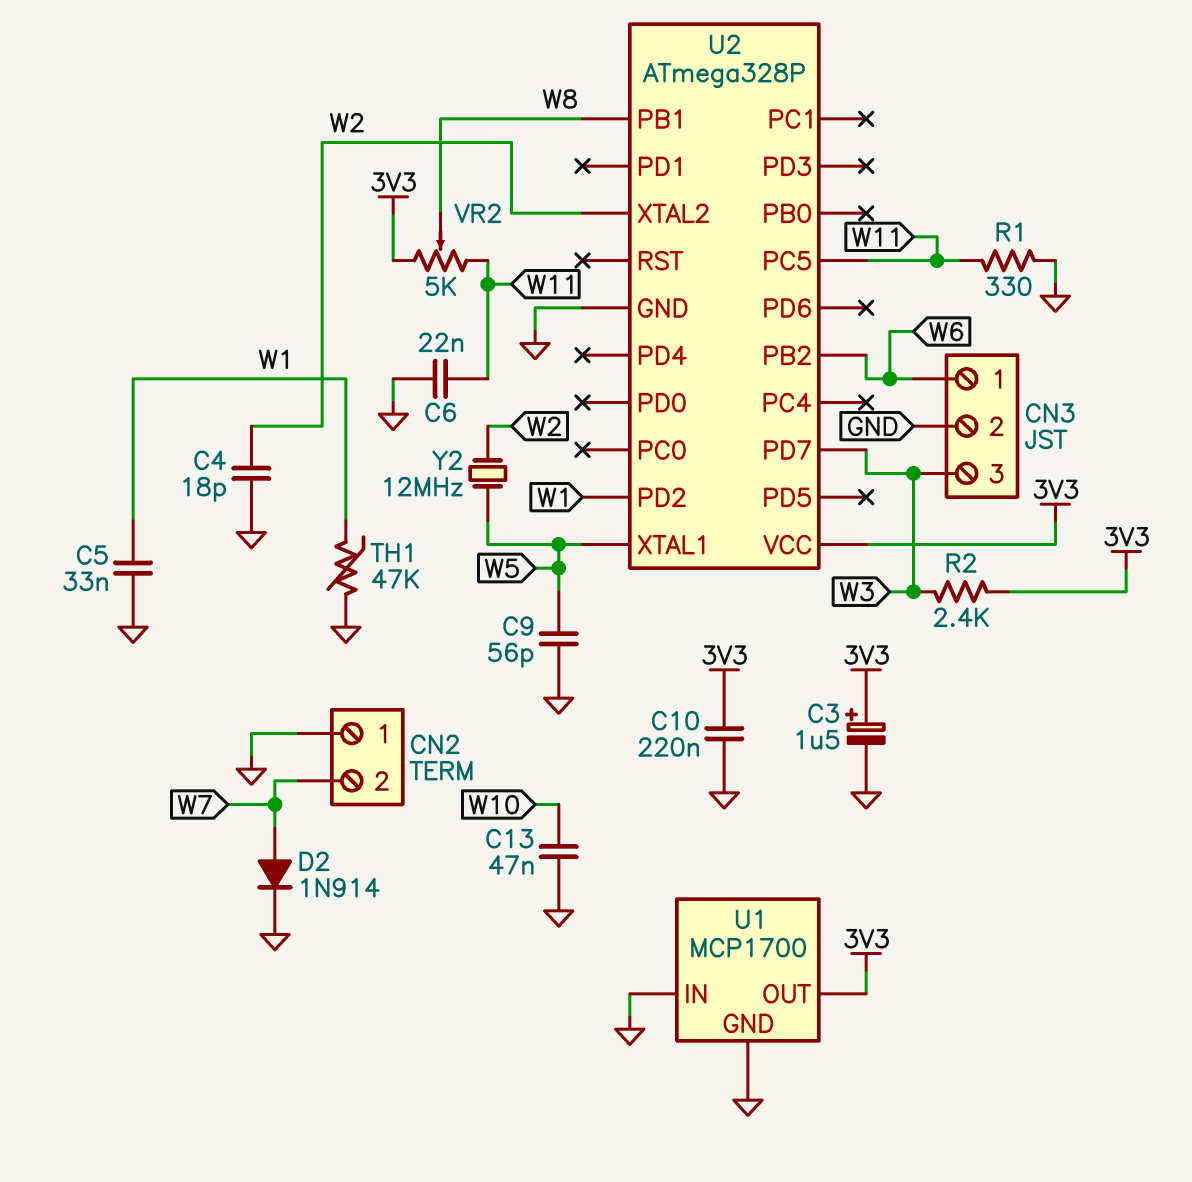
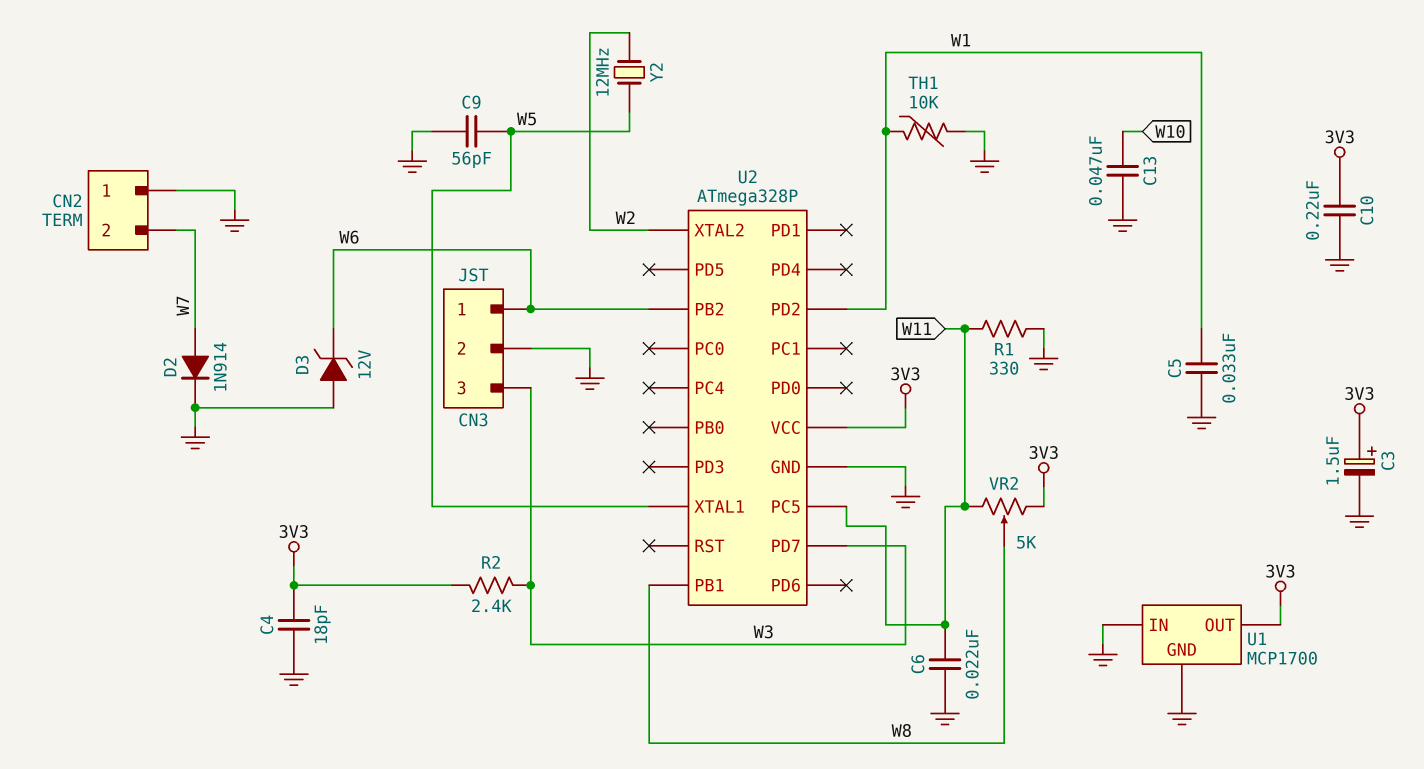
C4: 18pF (GND, W2) -> 18pF (3V3, GND)
D3: none -> zener 12V (A GND, K W6)
TH1: 47k (GND, W1) -> 10k (GND, W1)

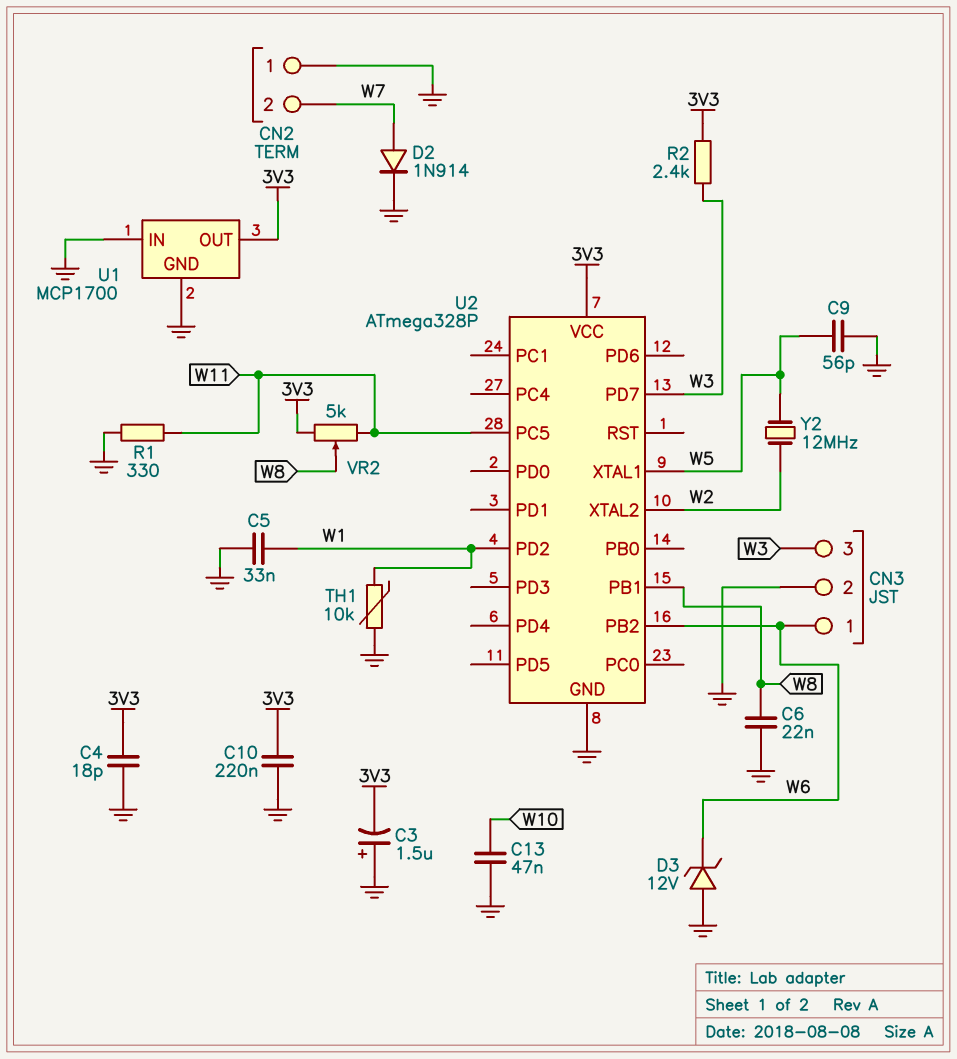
C3: 1.5uF (plus 3V3, minus GND) -> 1.5uF (plus GND, minus 3V3)
C6: 22nF (GND, W11) -> 22nF (GND, W8)

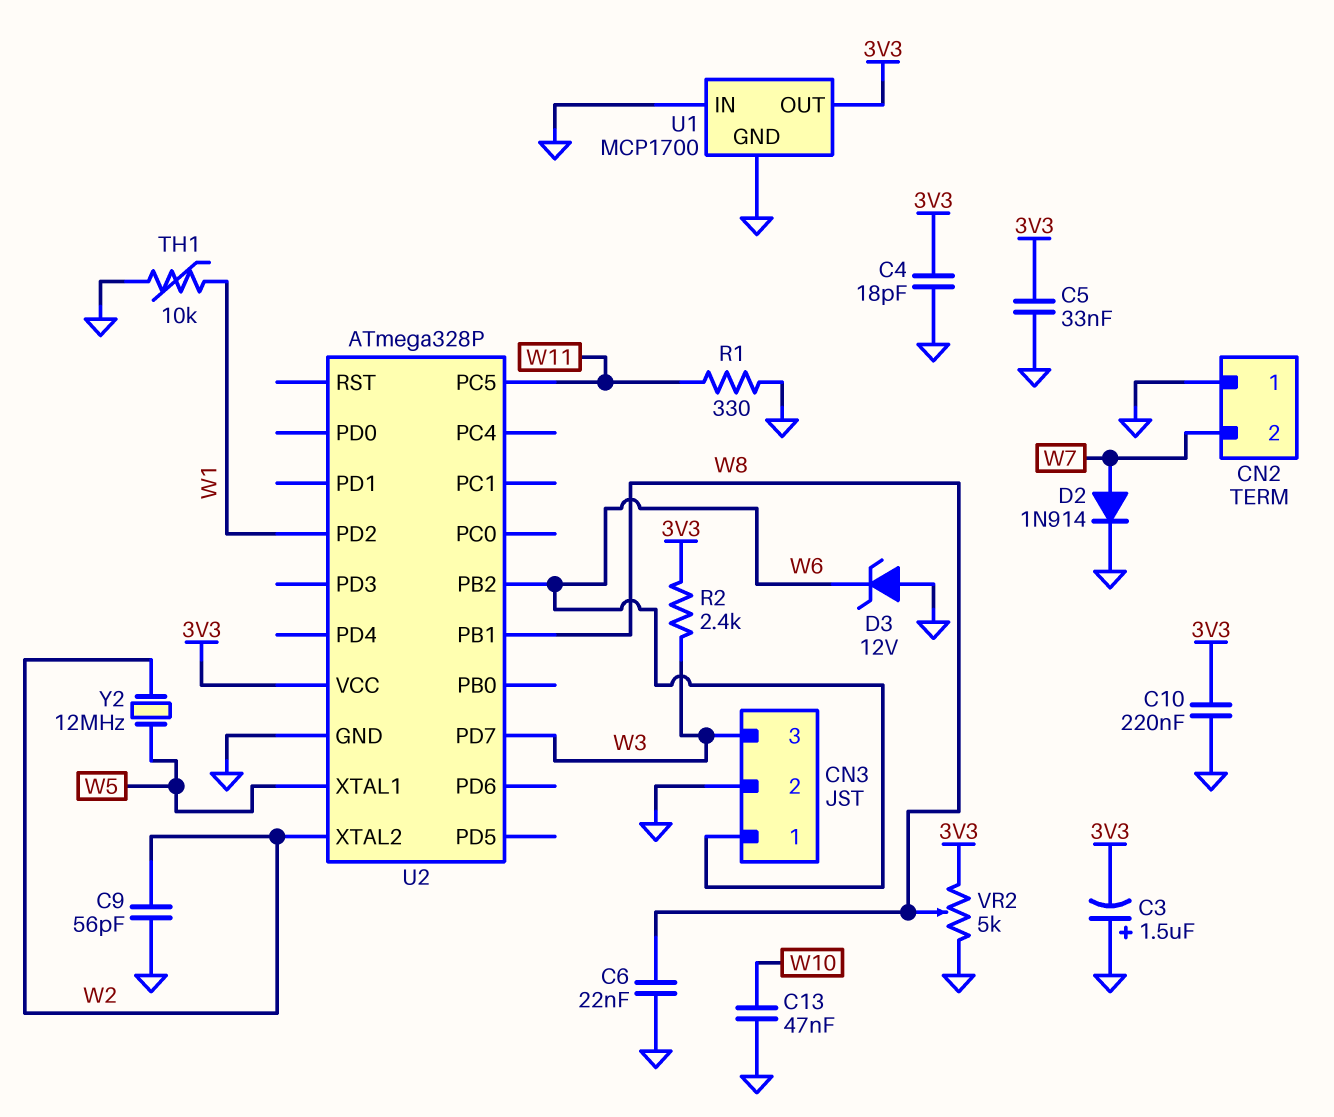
C5: 33nF (GND, W1) -> 33nF (3V3, GND)
C9: 56pF (GND, W5) -> 56pF (GND, W2)
VR2: 5k (3V3, W11, wiper W8) -> 5k (3V3, GND, wiper W8)

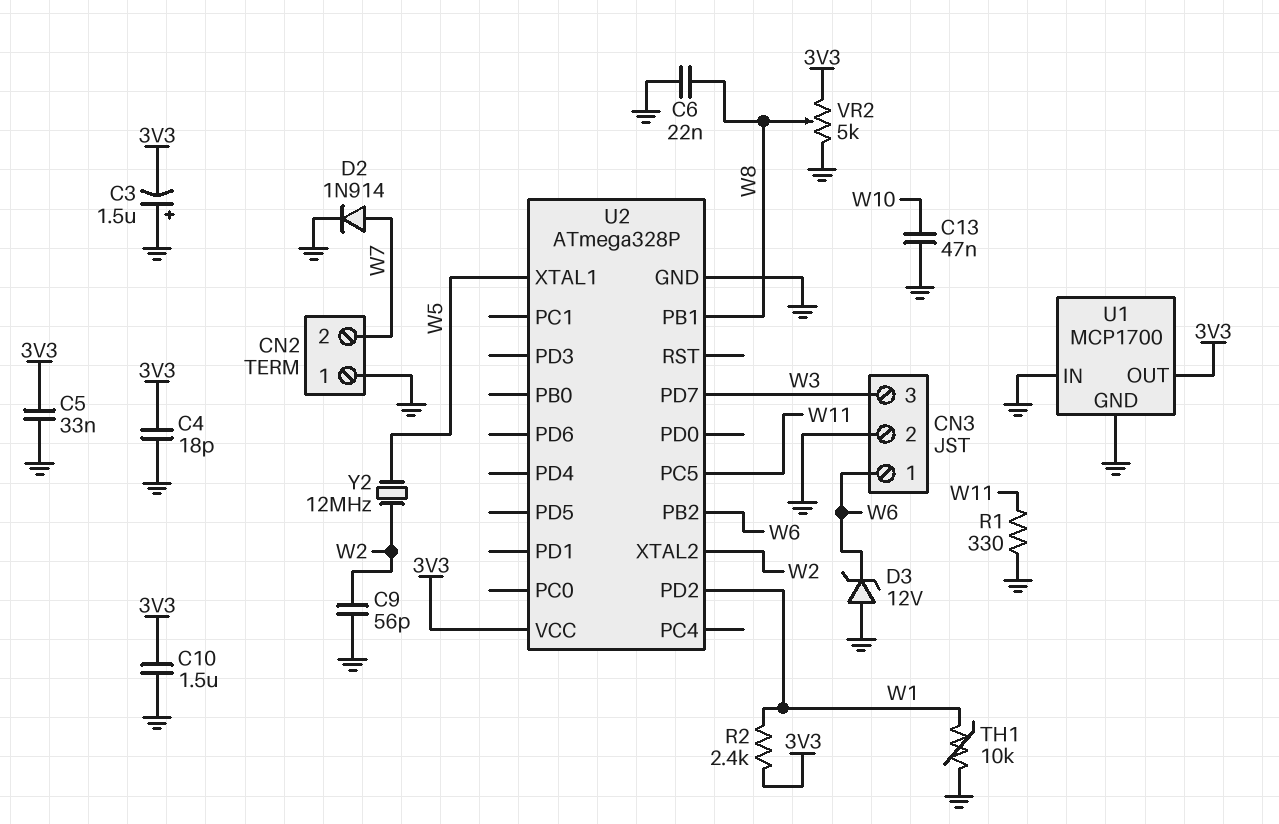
C10: 220nF (3V3, GND) -> 1.5uF (3V3, GND)
R2: 2.4k (3V3, W3) -> 2.4k (3V3, W1)

